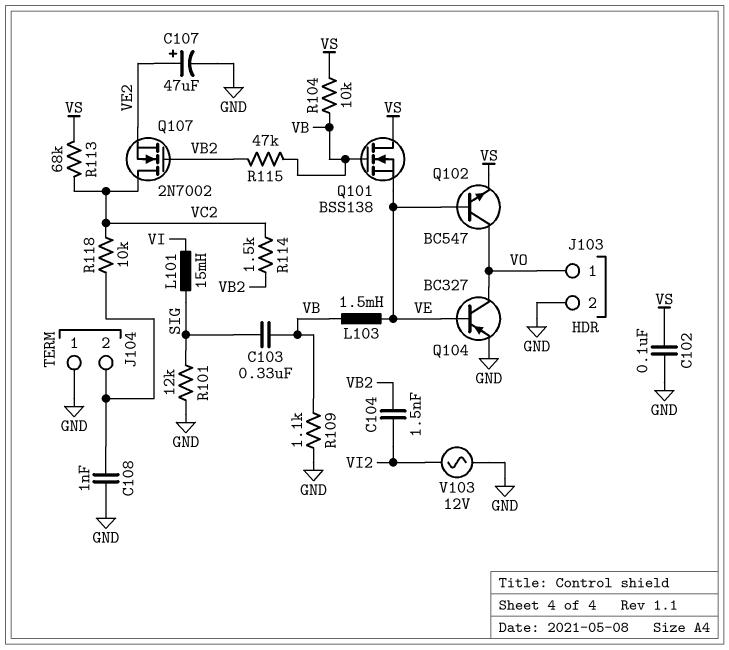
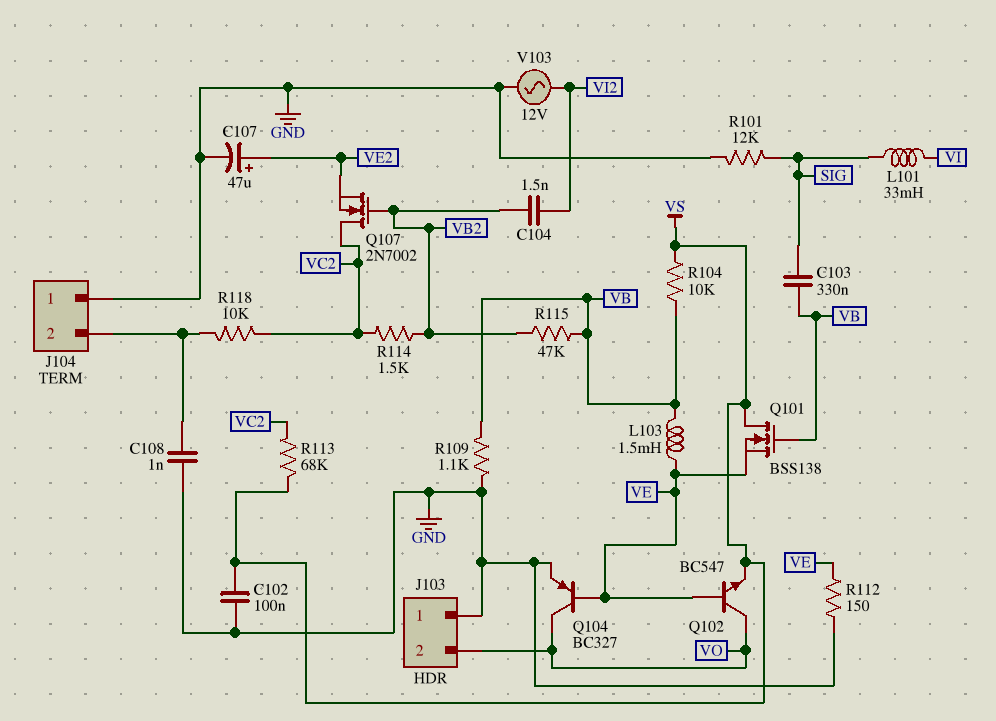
J103 pin 1: VO -> GND
J103 pin 2: GND -> VO
L101: 15mH (SIG, VI) -> 33mH (SIG, VI)
R112: none -> 150 (GND, VE)

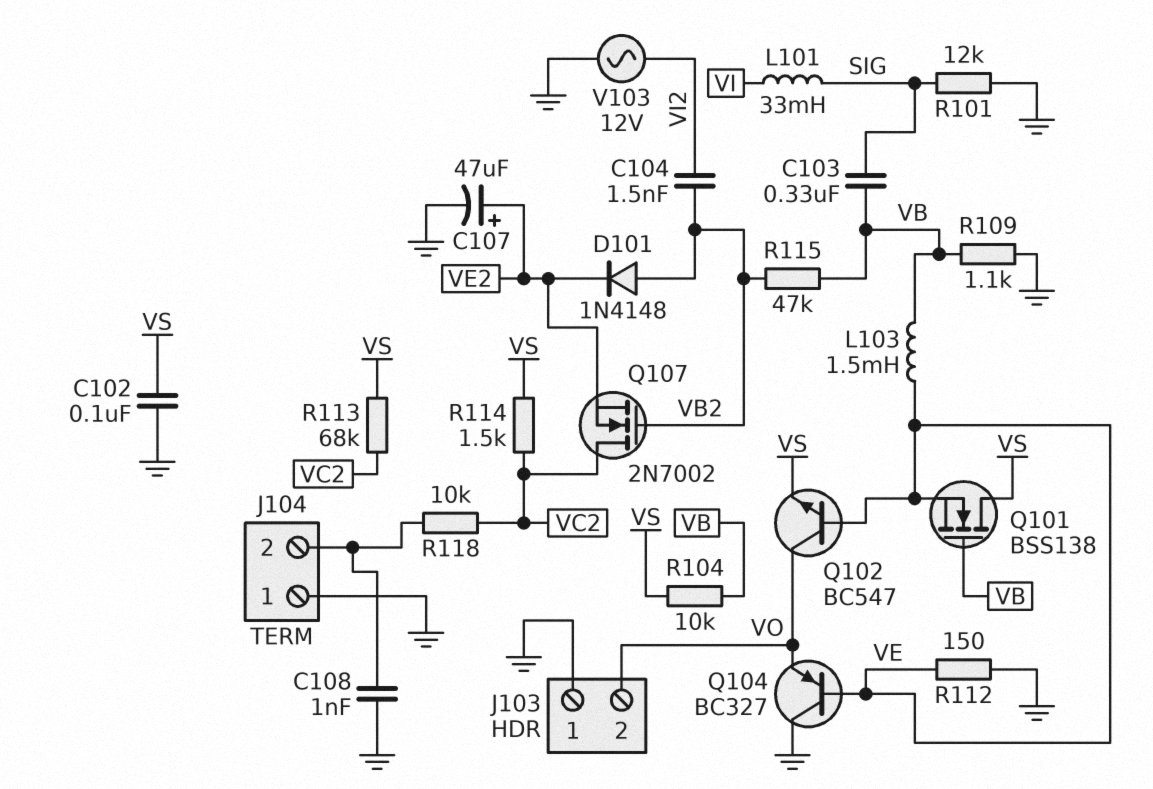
D101: none -> diode 1N4148 (A VB2, K VE2)
Q104: PNP BC327 (B VE, C VO, E GND) -> PNP BC327 (B VE, C GND, E VO)
R114: 1.5k (VB2, VC2) -> 1.5k (VC2, VS)

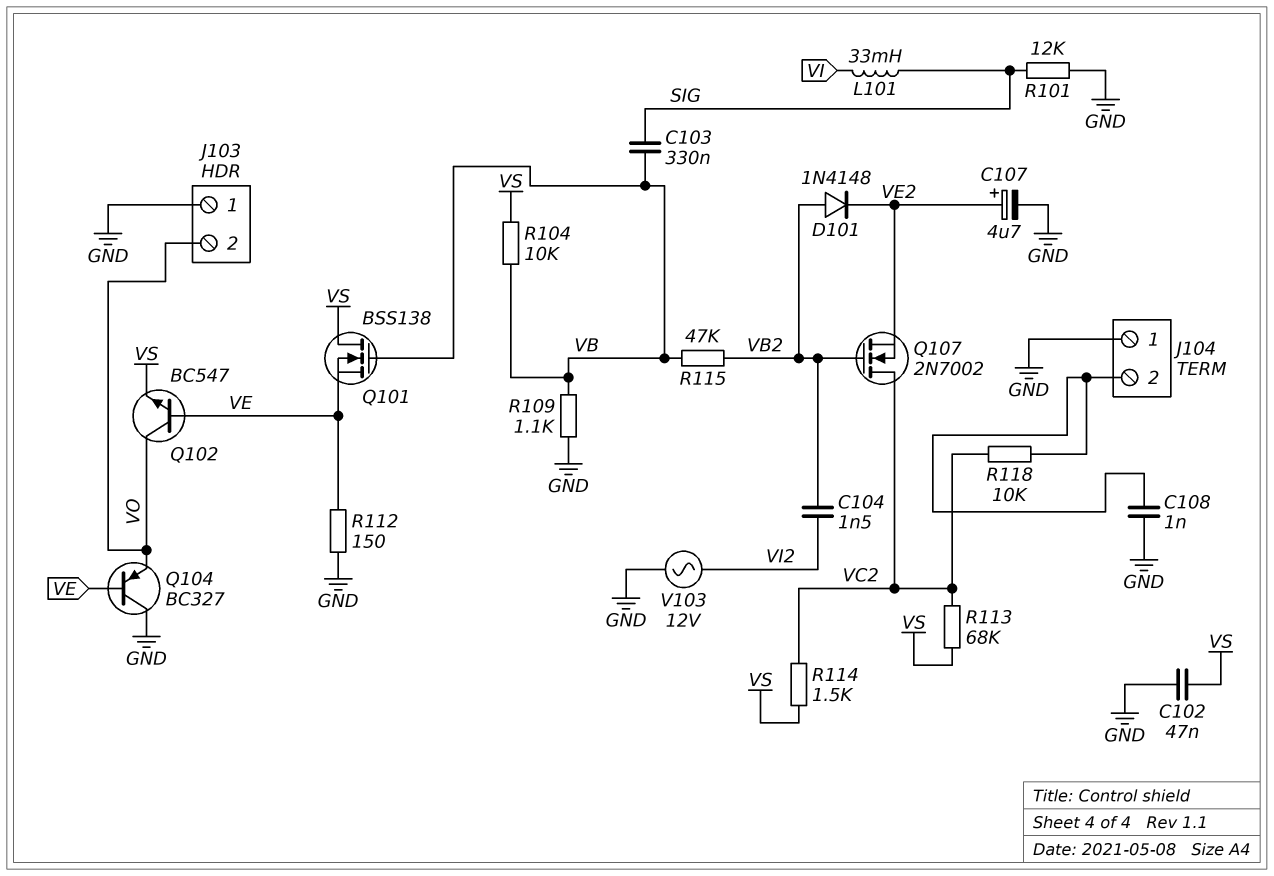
C102: 100nF (GND, VS) -> 47nF (GND, VS)
C107: 47uF (plus VE2, minus GND) -> 4.7uF (plus VE2, minus GND)
L103: 1.5mH (VB, VE) -> none

